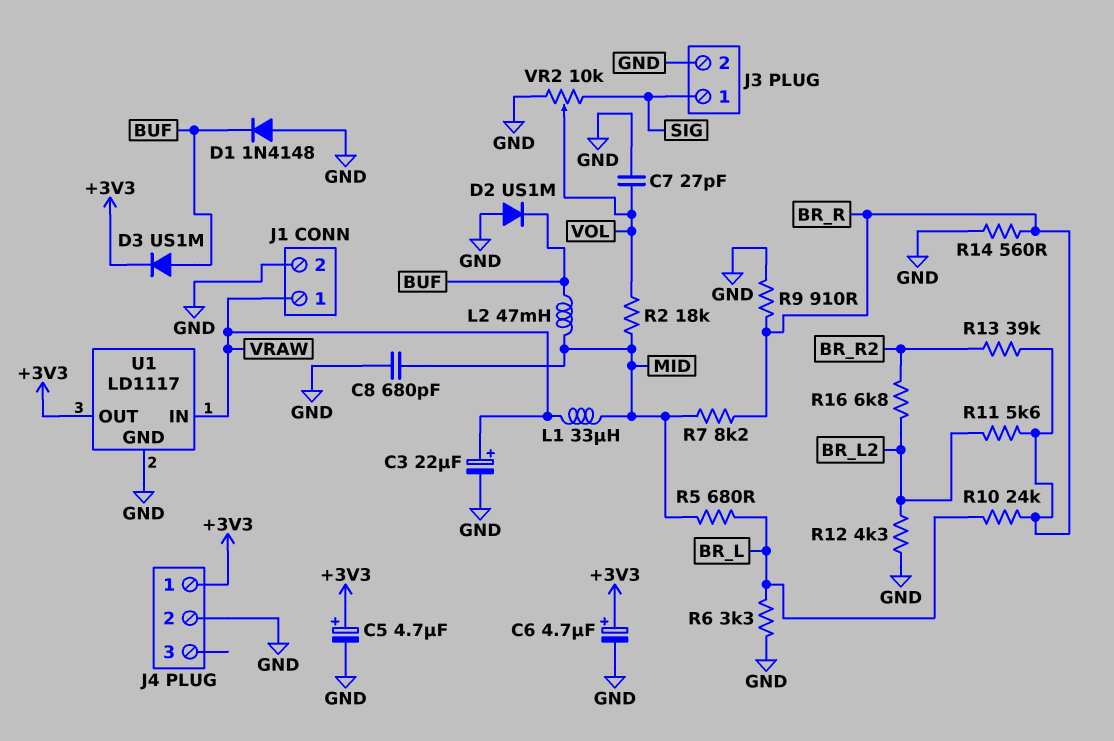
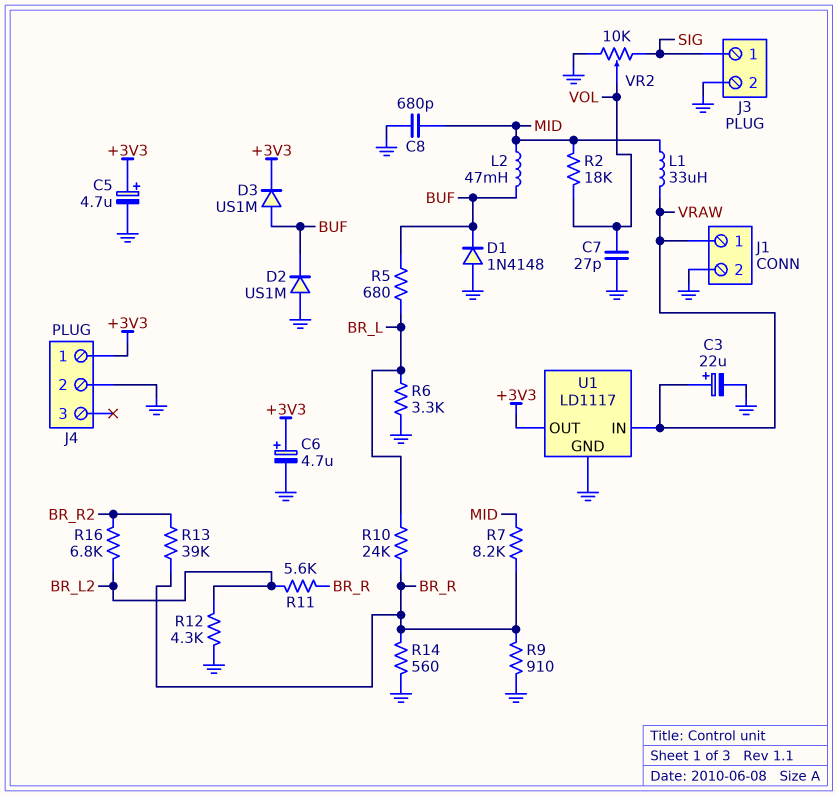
R5: 680 (BR_L, MID) -> 680 (BR_L, BUF)

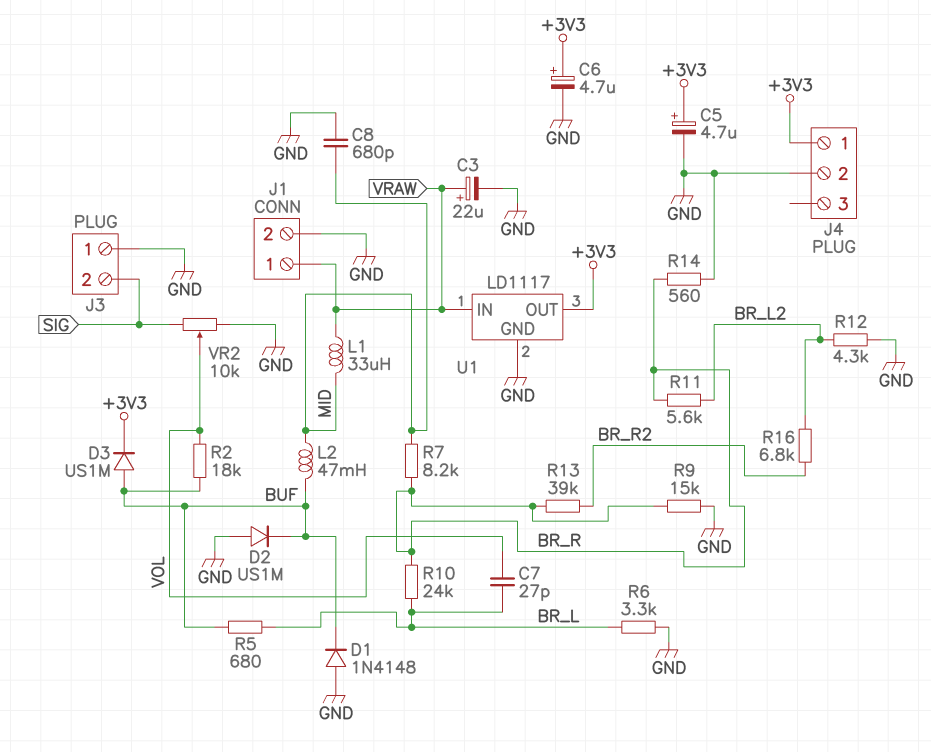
C7: 27pF (GND, VOL) -> 27pF (BR_L, VOL)
J3 pin 1: SIG -> GND
J3 pin 2: GND -> SIG
R2: 18k (MID, VOL) -> 18k (BUF, VOL)
R9: 910 (BR_R, GND) -> 15k (BR_R, GND)

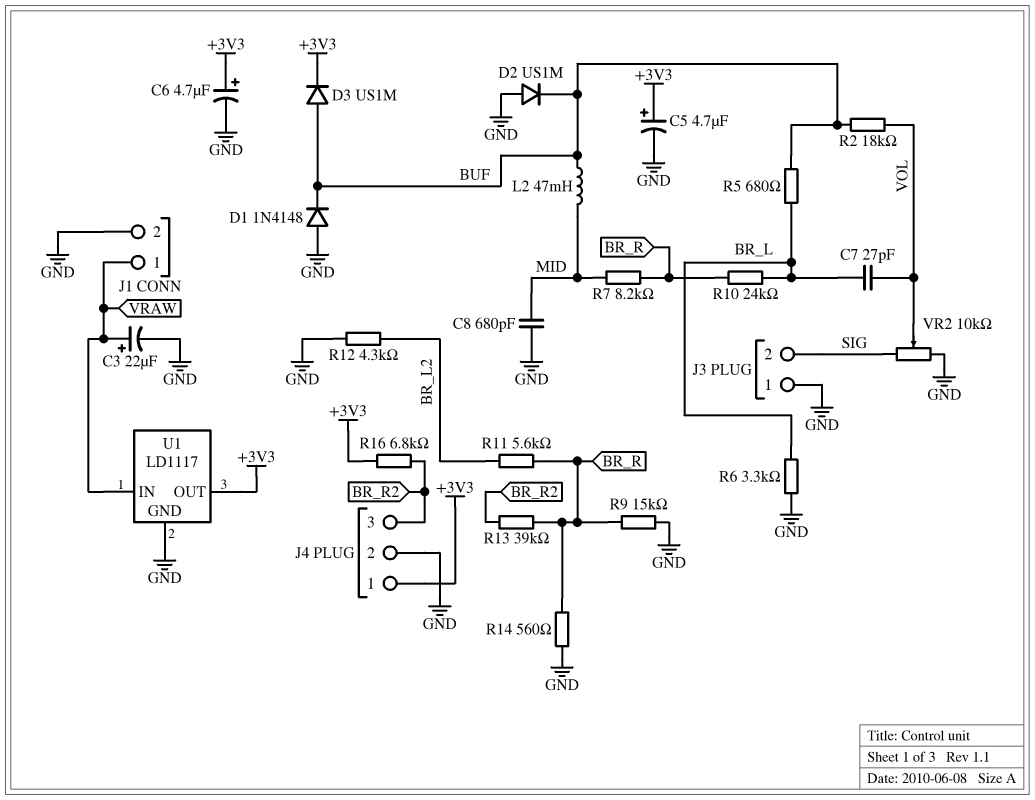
J4 pin 3: none -> BR_R2
L1: 33uH (MID, VRAW) -> none
R16: 6.8k (BR_L2, BR_R2) -> 6.8k (+3V3, BR_R2)

